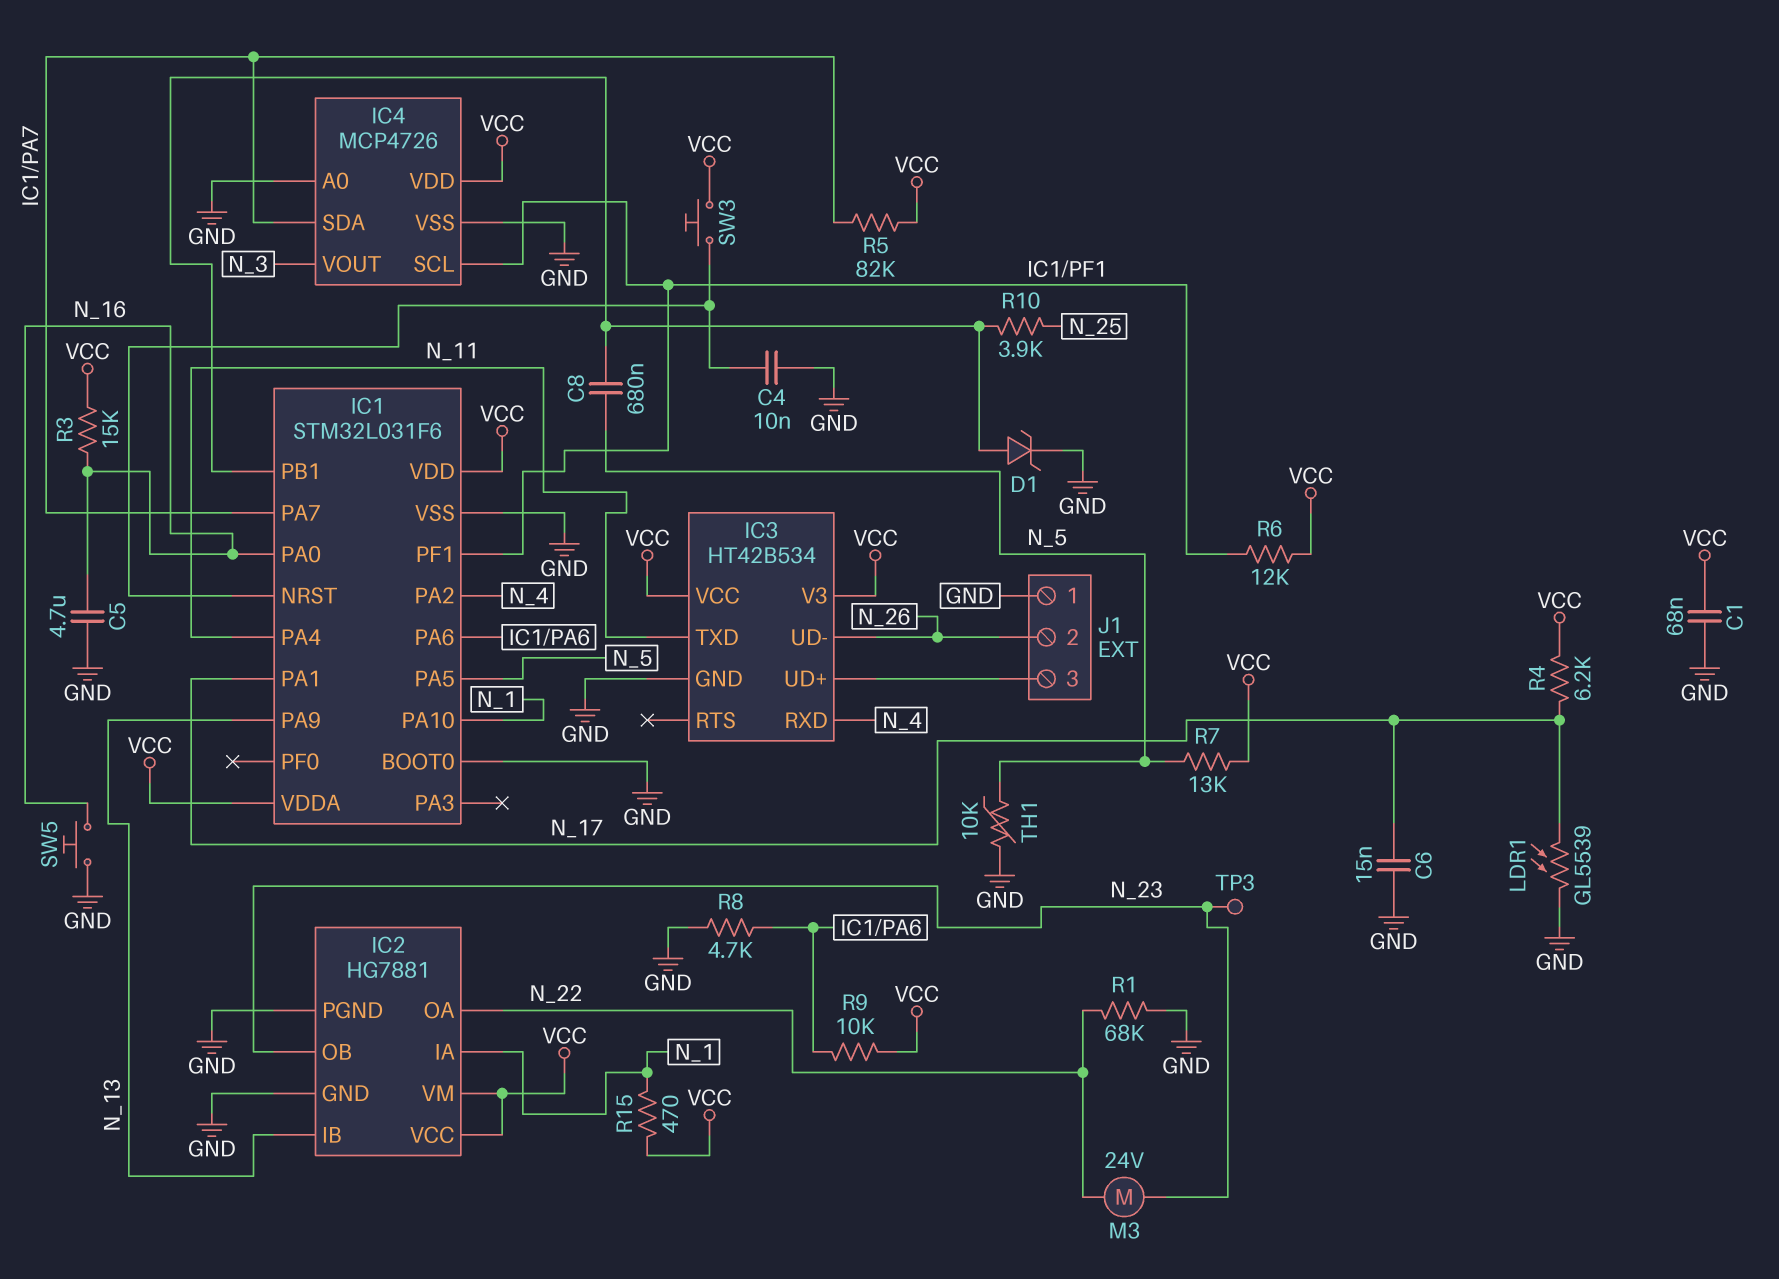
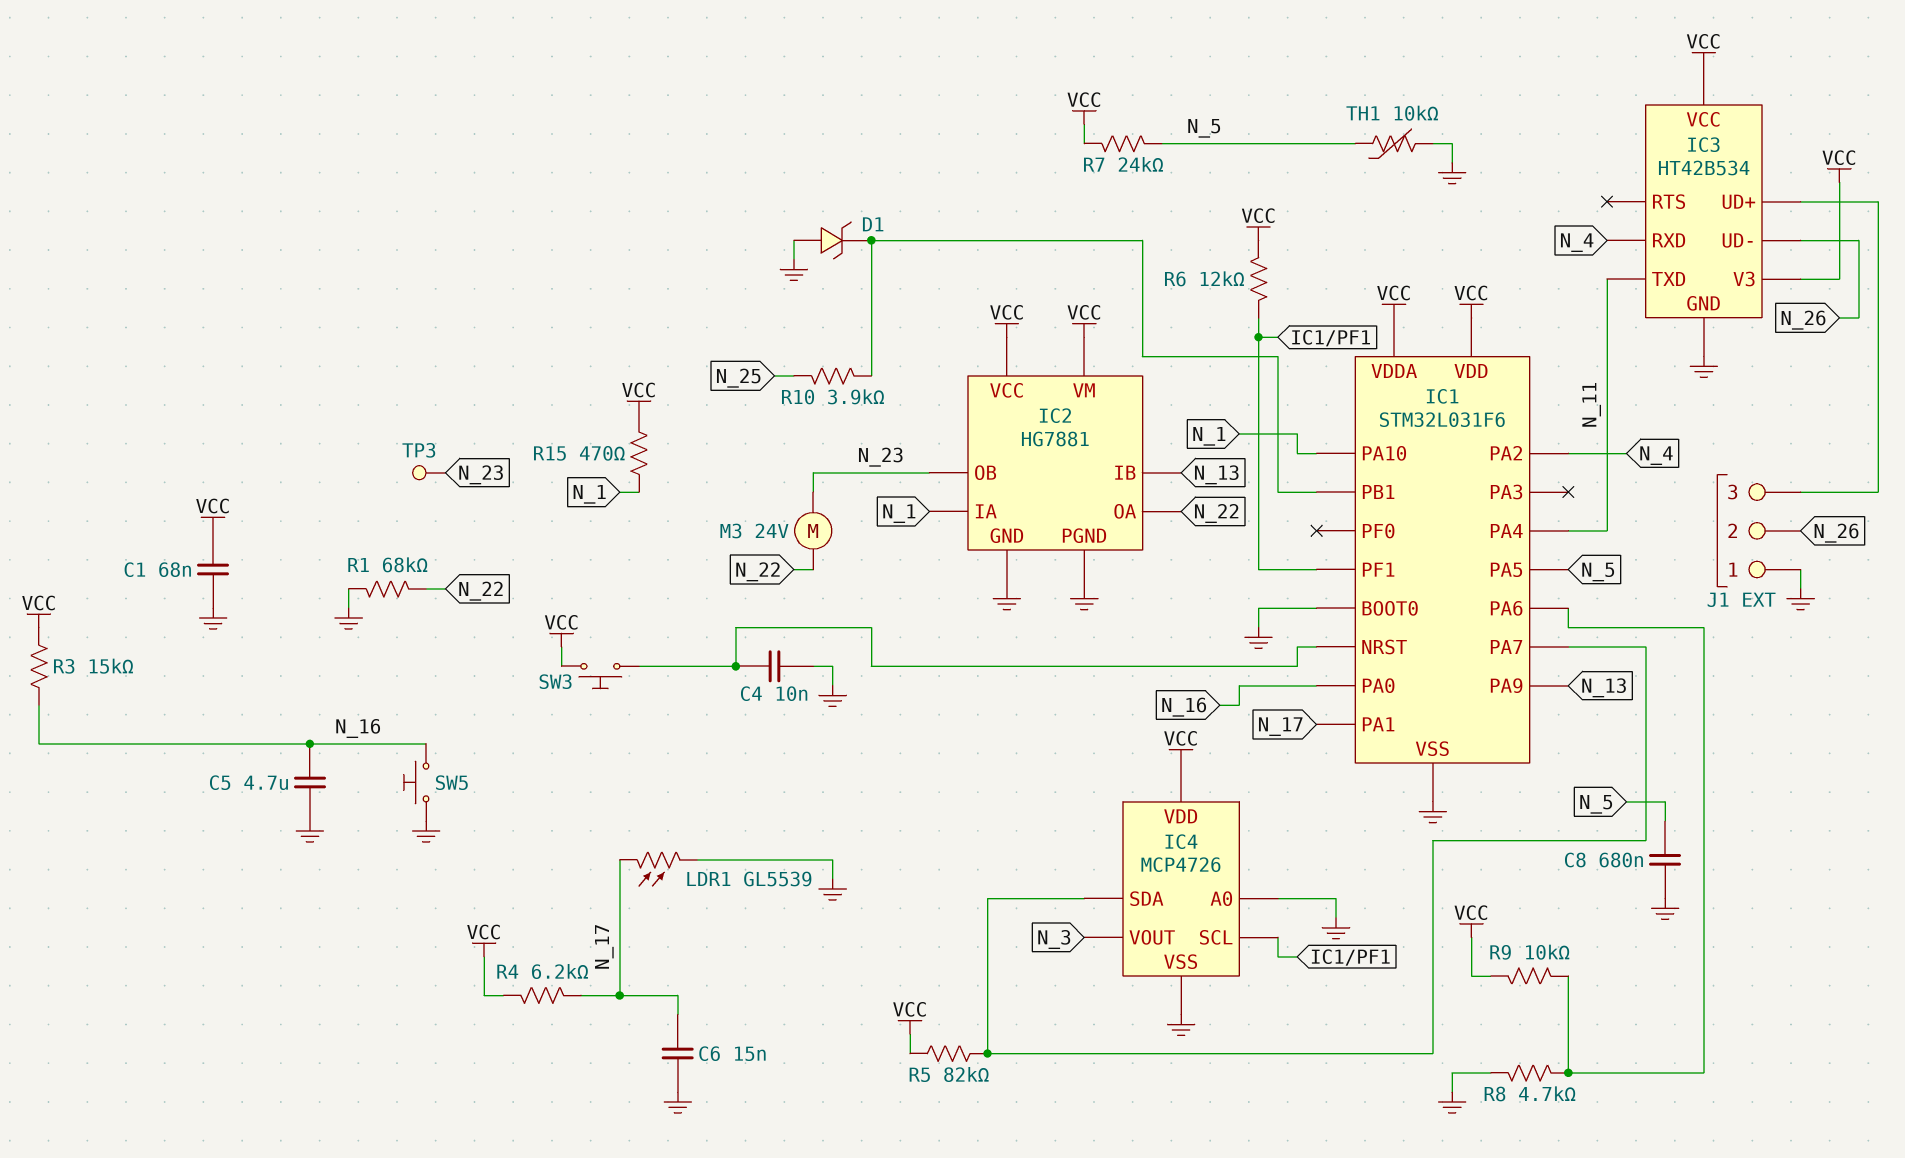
C8: 680nF (IC1/PB1, N_5) -> 680nF (GND, N_5)
D1: zener (A IC1/PB1, K GND) -> zener (A GND, K IC1/PB1)
R7: 13k (N_5, VCC) -> 24k (N_5, VCC)

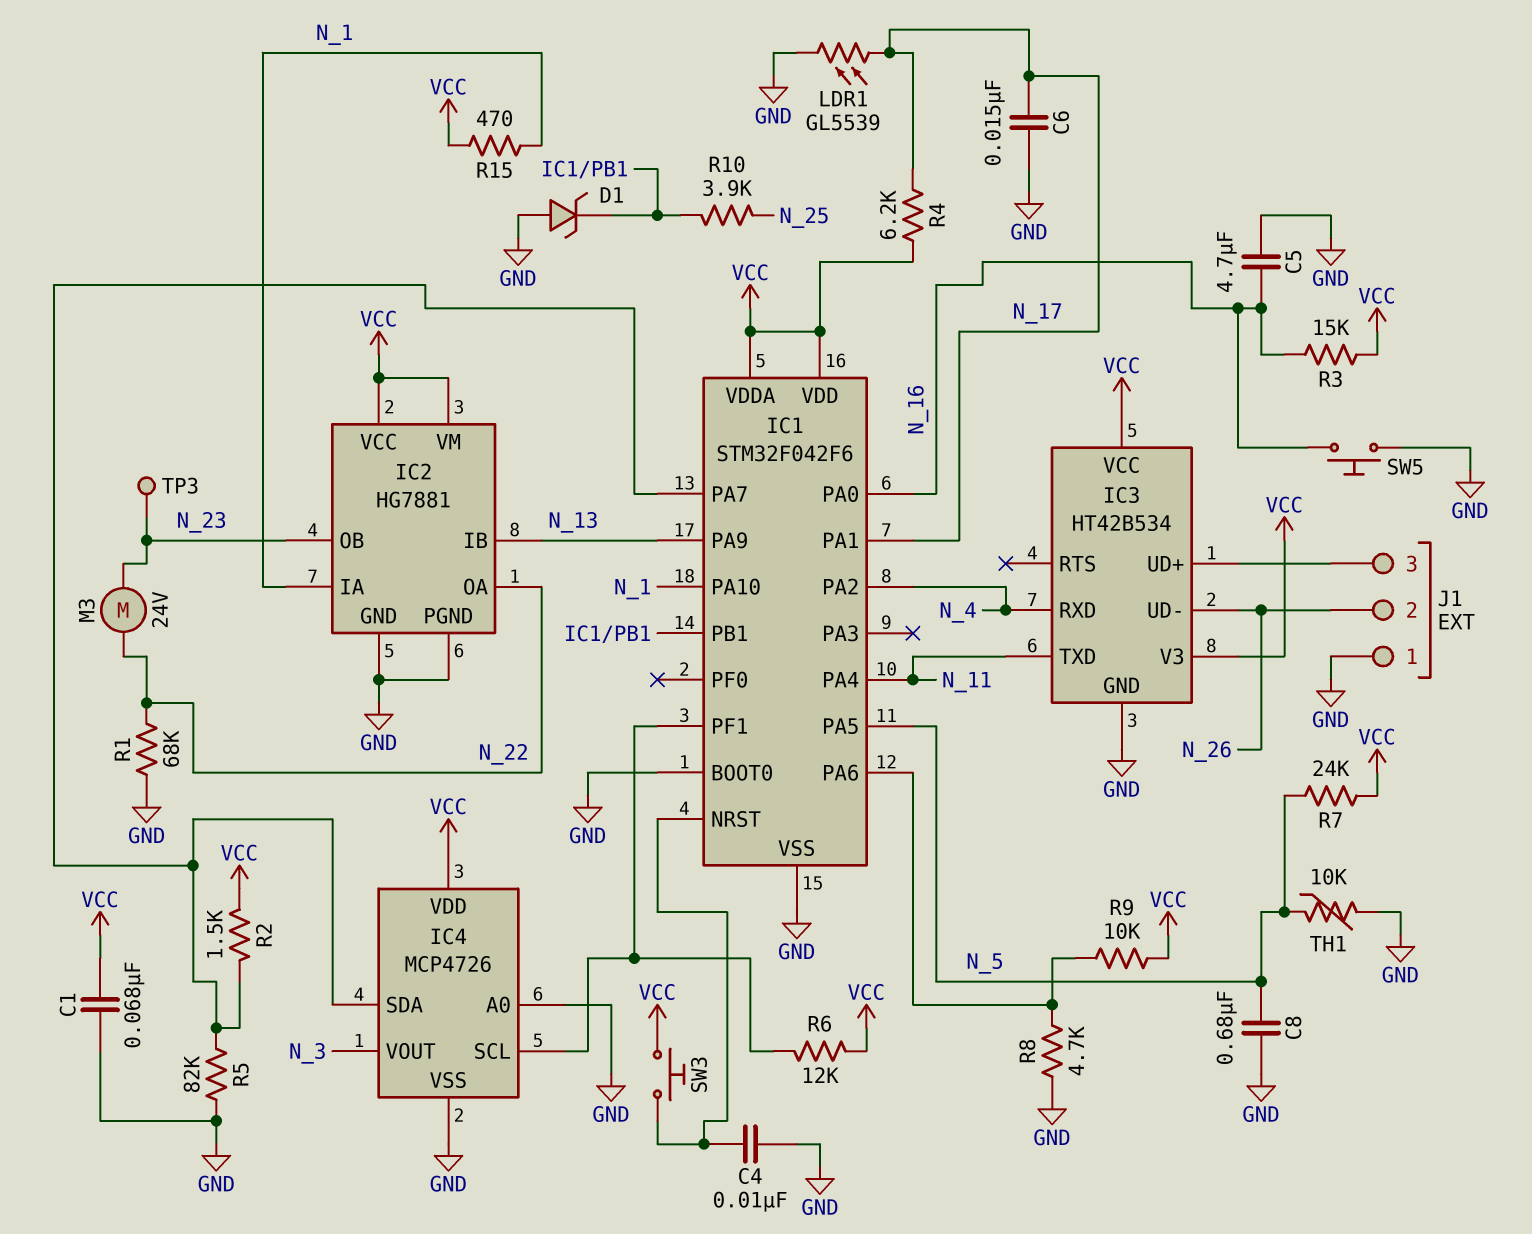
IC1: STM32L031F6 -> STM32F042F6
R2: none -> 1.5k (IC1/PA7, VCC)
R5: 82k (IC1/PA7, VCC) -> 82k (GND, IC1/PA7)

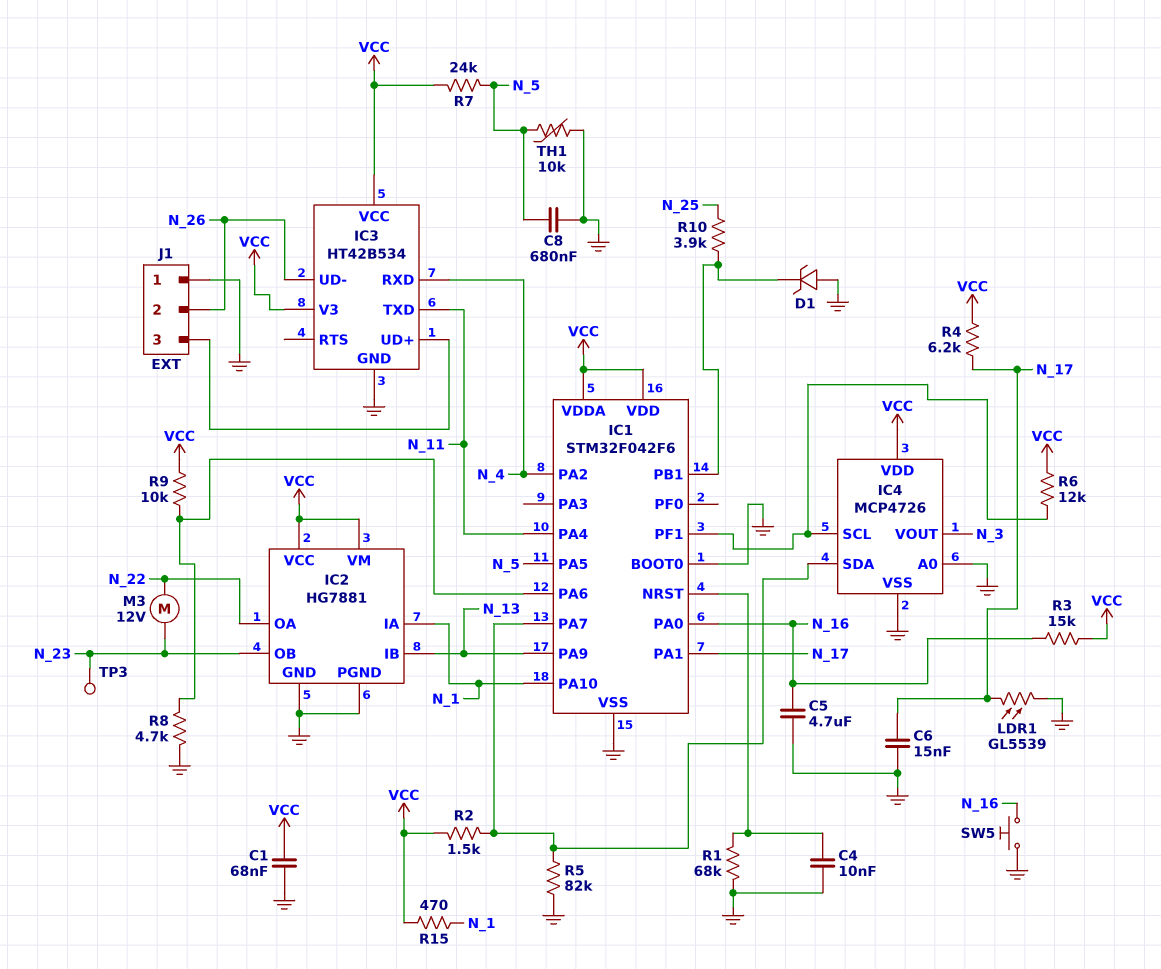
M3: motor 24V (N_22, N_23) -> motor 12V (N_22, N_23)
R1: 68k (GND, N_22) -> 68k (GND, IC1/NRST)
SW3: button (IC1/NRST, VCC) -> none

